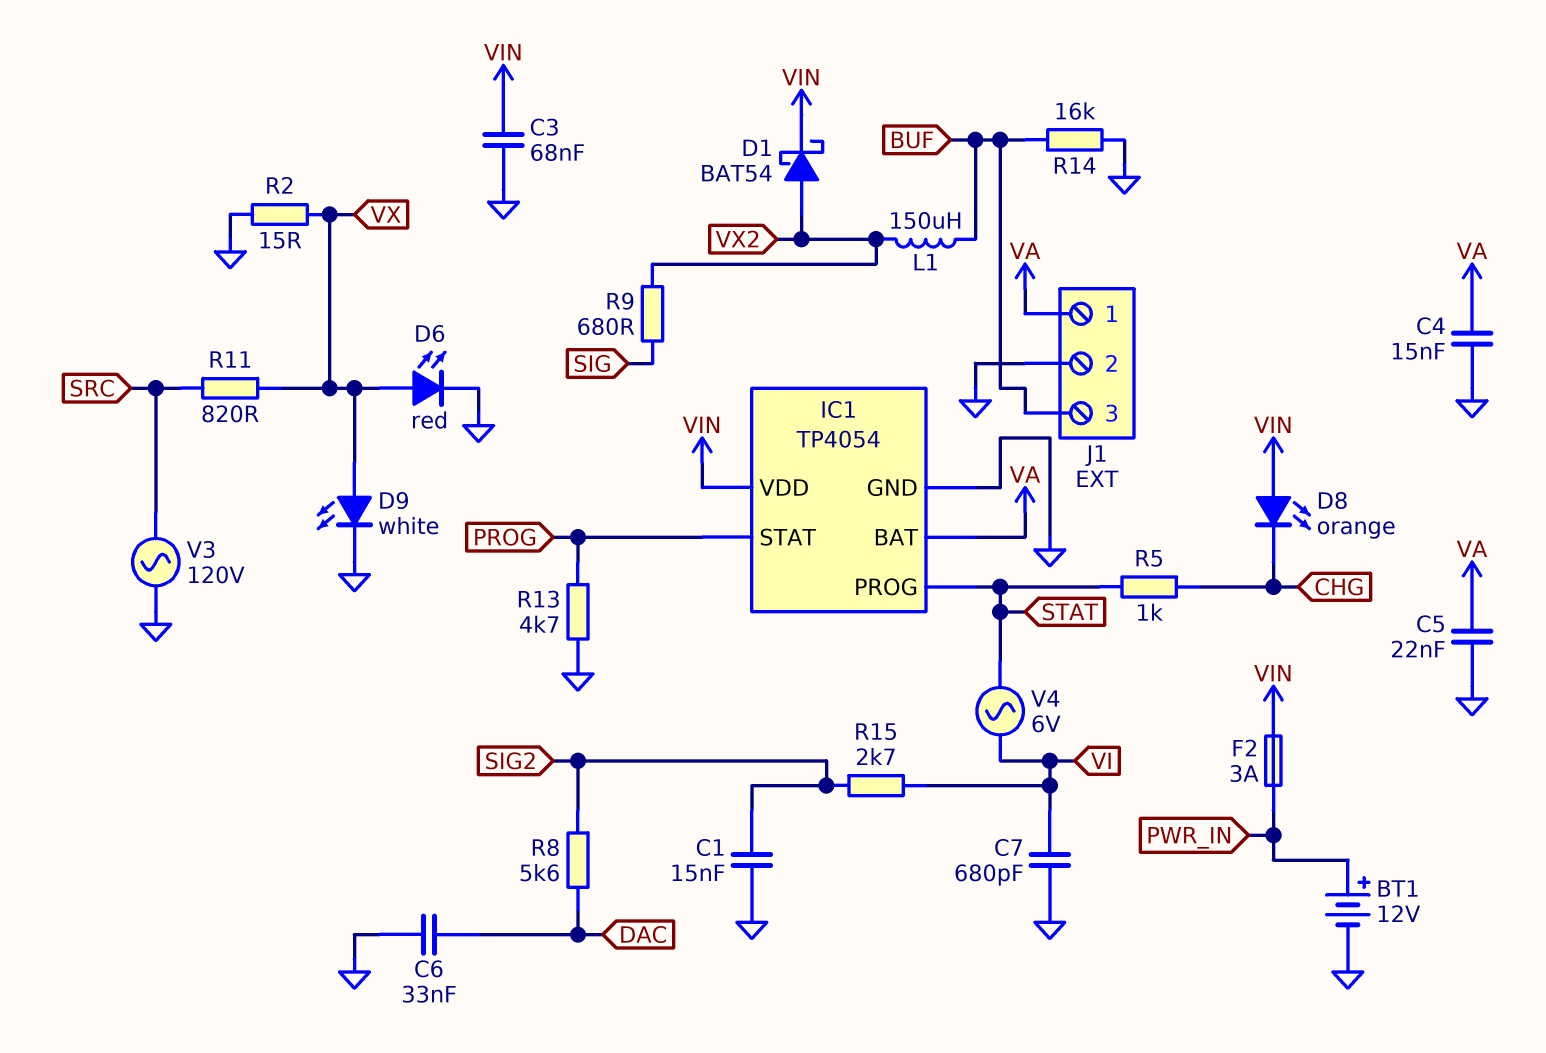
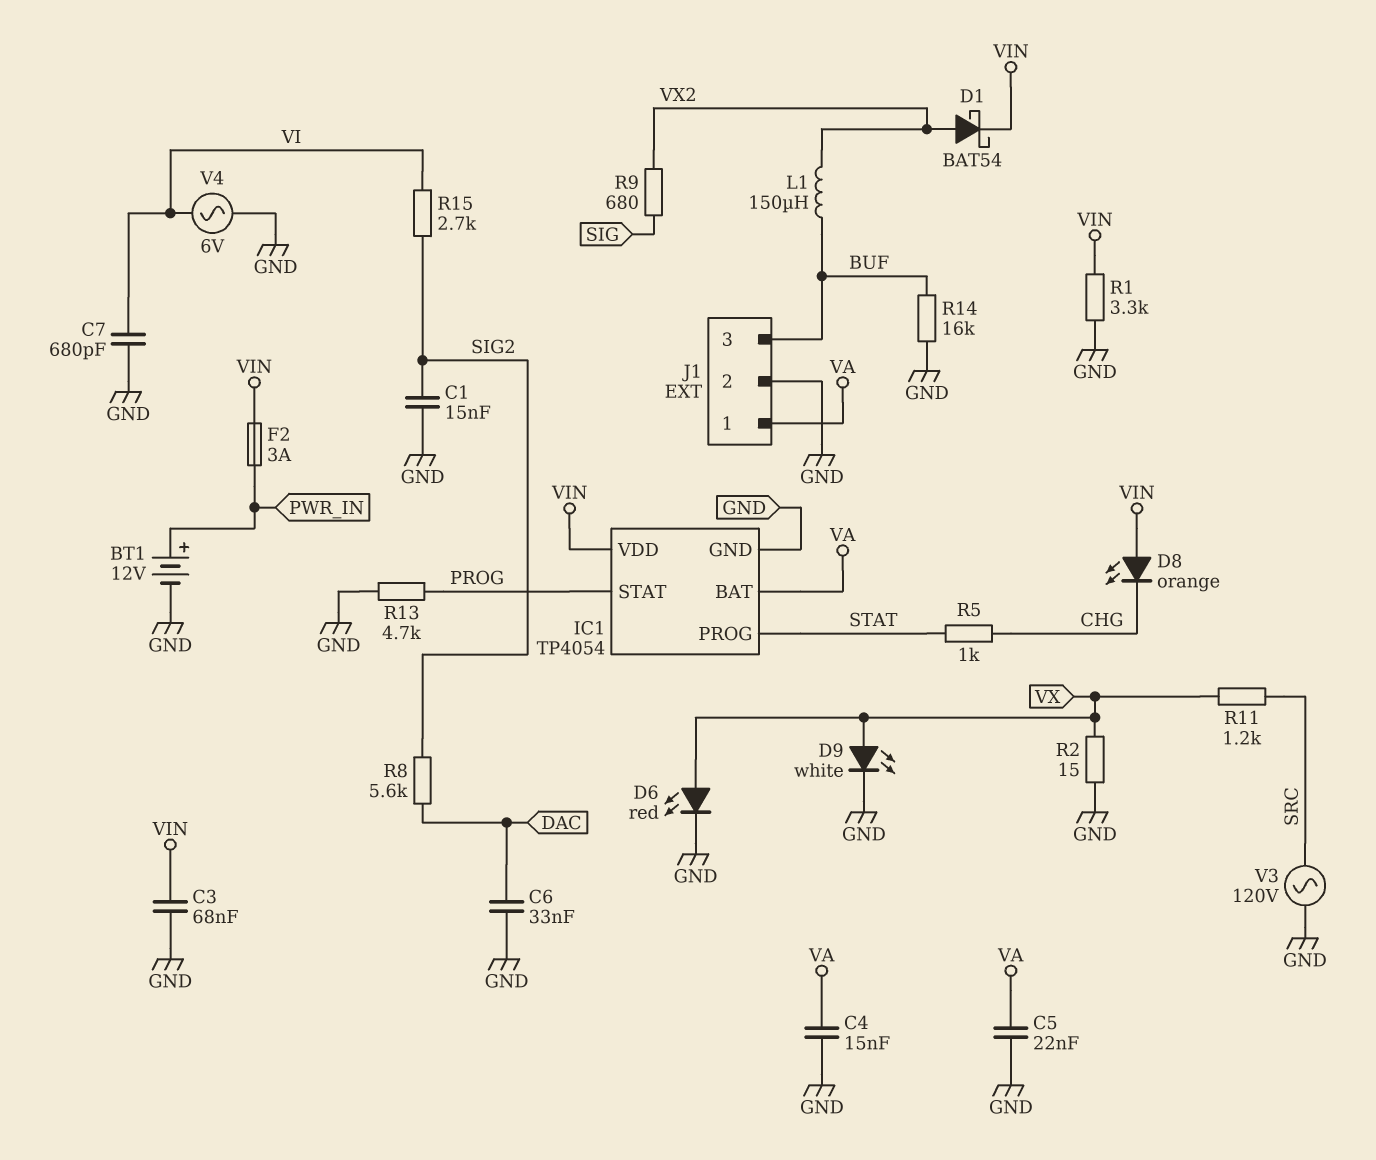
R1: none -> 3.3k (GND, VIN)
R11: 820 (SRC, VX) -> 1.2k (SRC, VX)
V4: AC 6V (STAT, VI) -> AC 6V (GND, VI)

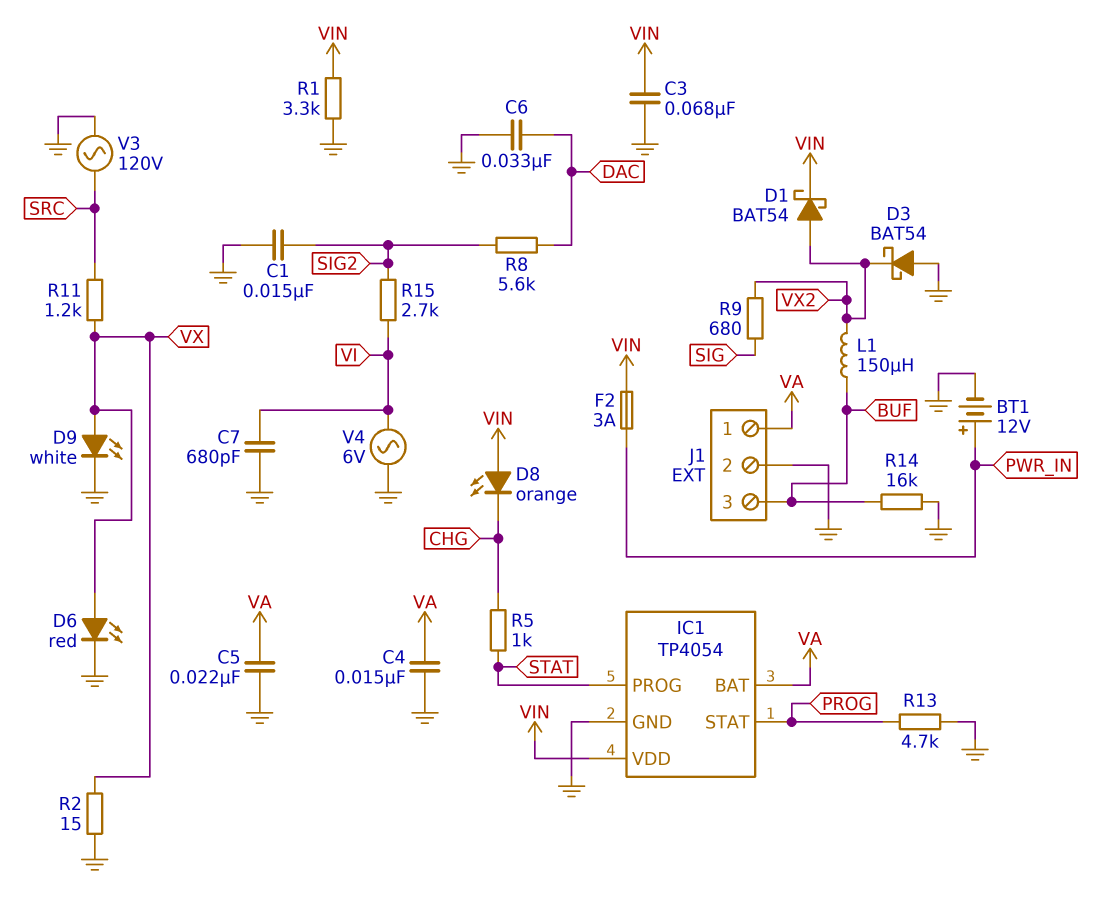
D3: none -> schottky BAT54 (A GND, K VX2)

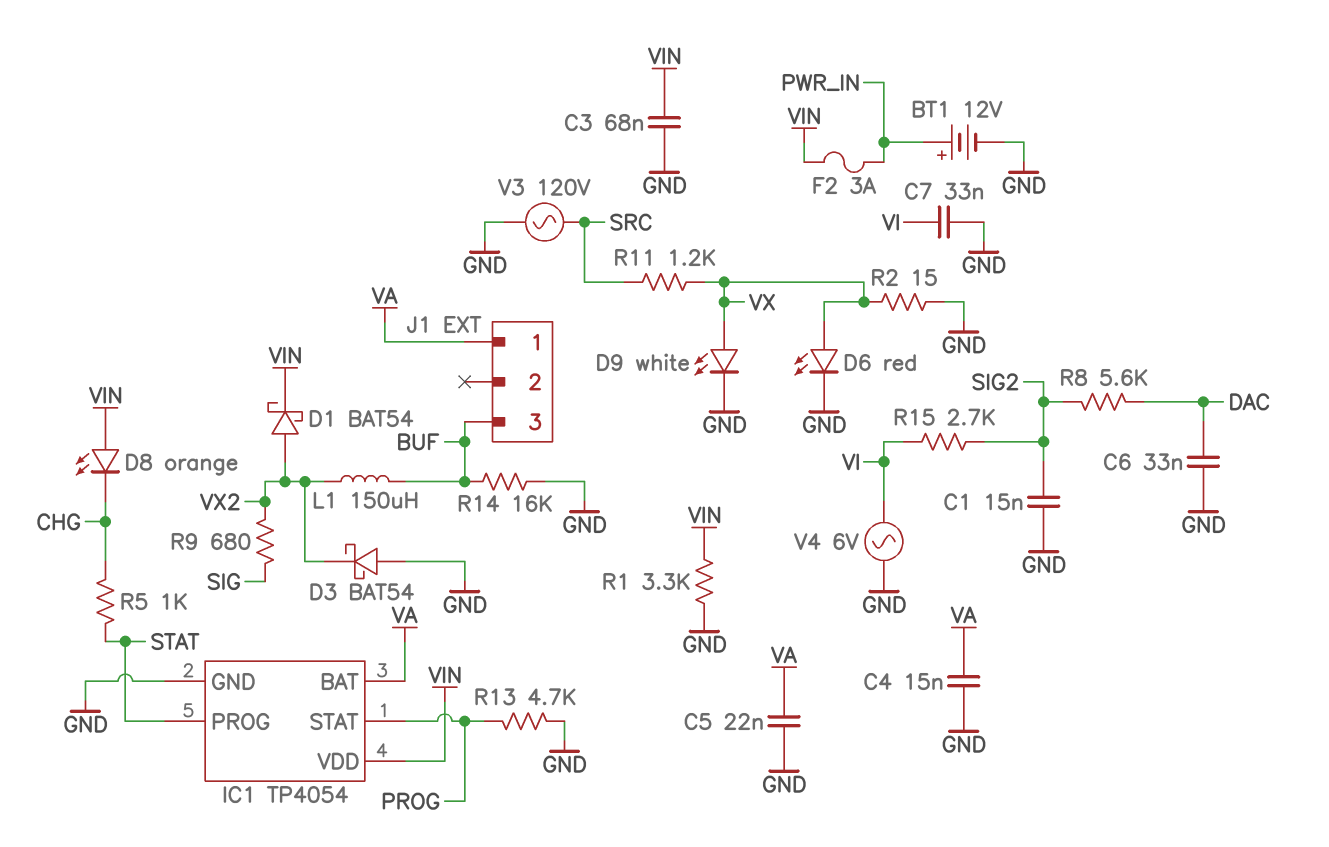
C7: 680pF (GND, VI) -> 33nF (GND, VI)
J1 pin 2: GND -> none

